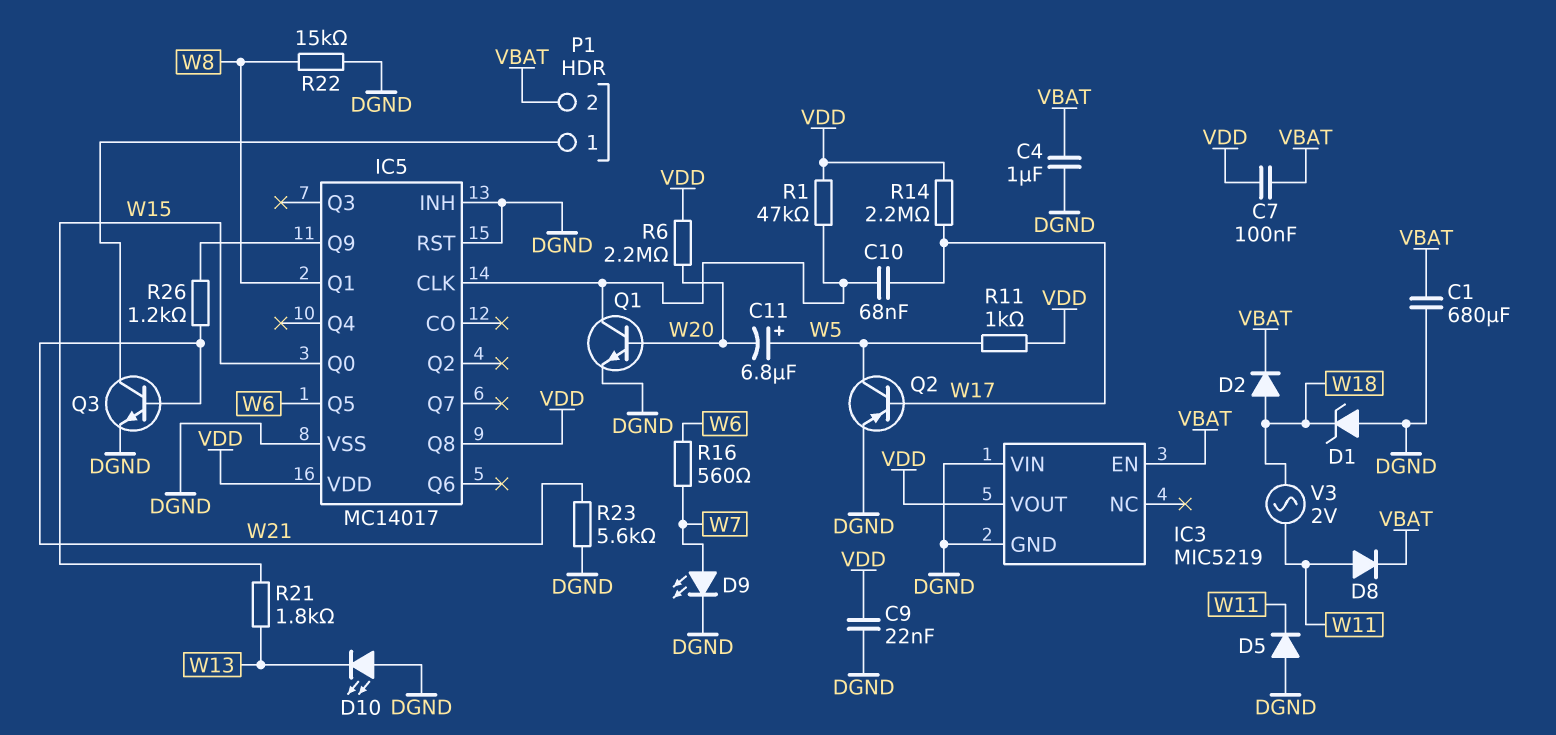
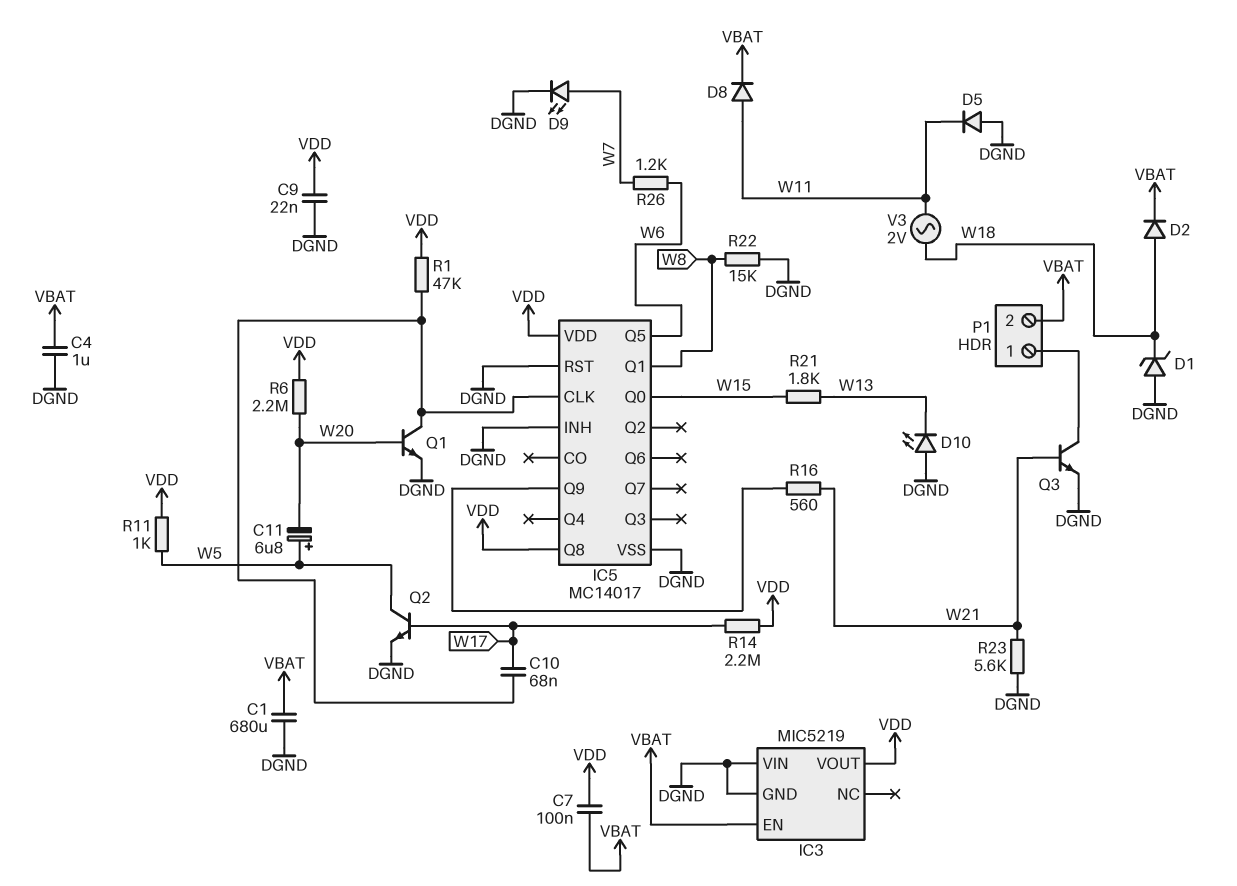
Q2: PNP (B W17, C W5, E DGND) -> NPN (B W17, C W5, E DGND)
R16: 560 (W6, W7) -> 560 (IC5/Q9, W21)
R26: 1.2k (IC5/Q9, W21) -> 1.2k (W6, W7)

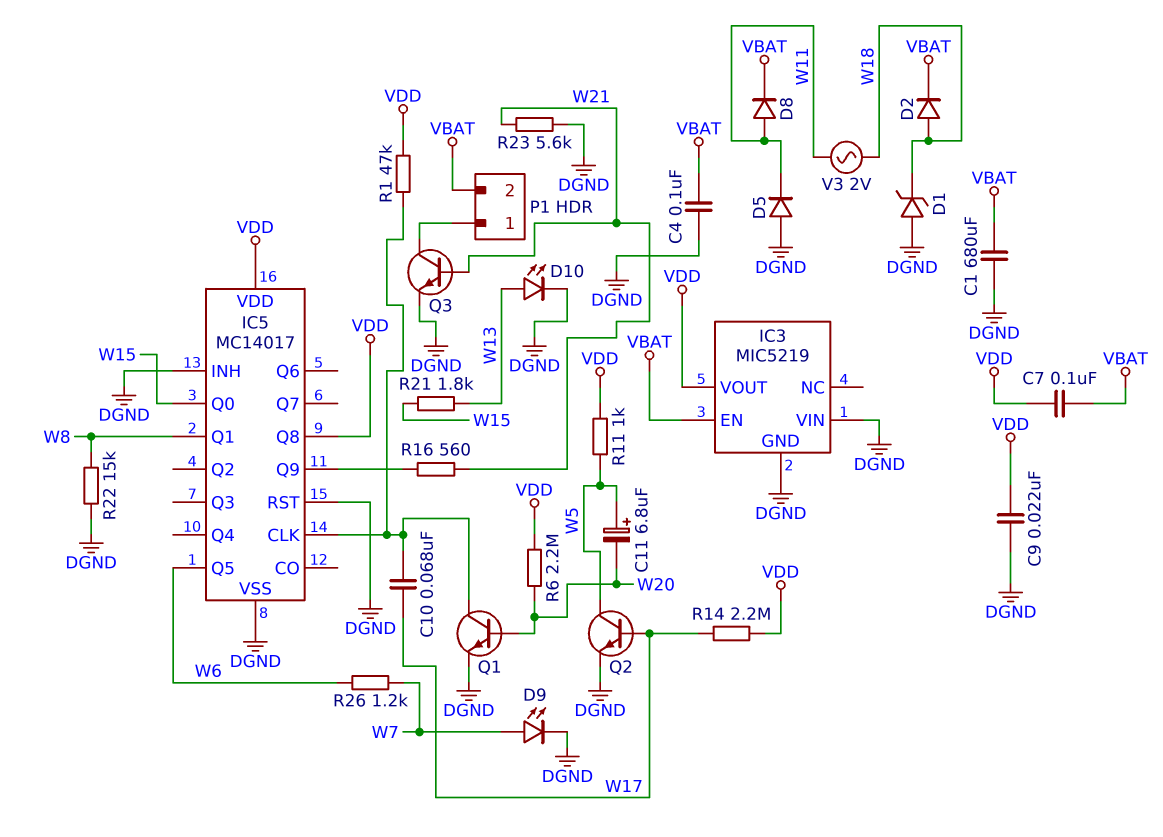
C4: 1uF (DGND, VBAT) -> 100nF (DGND, VBAT)
D10: LED (A DGND, K W13) -> LED (A W13, K DGND)

